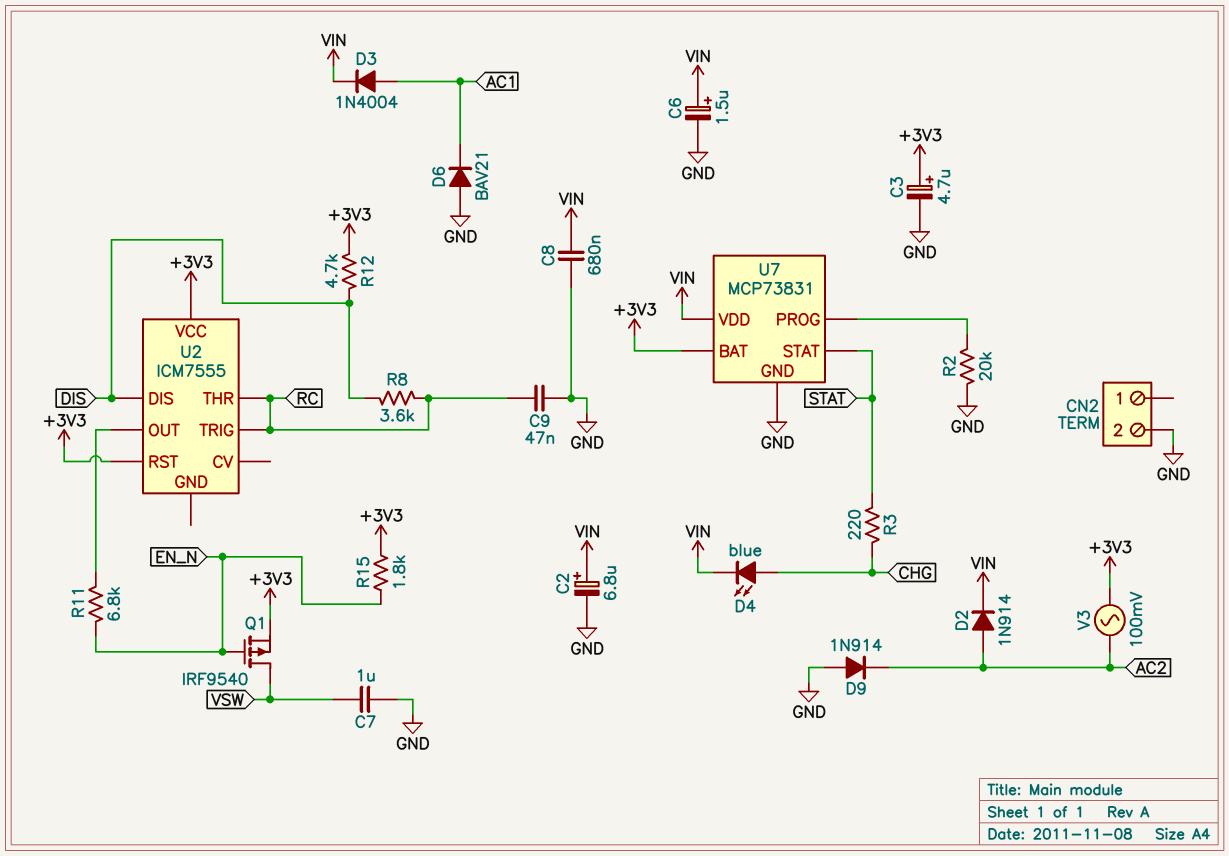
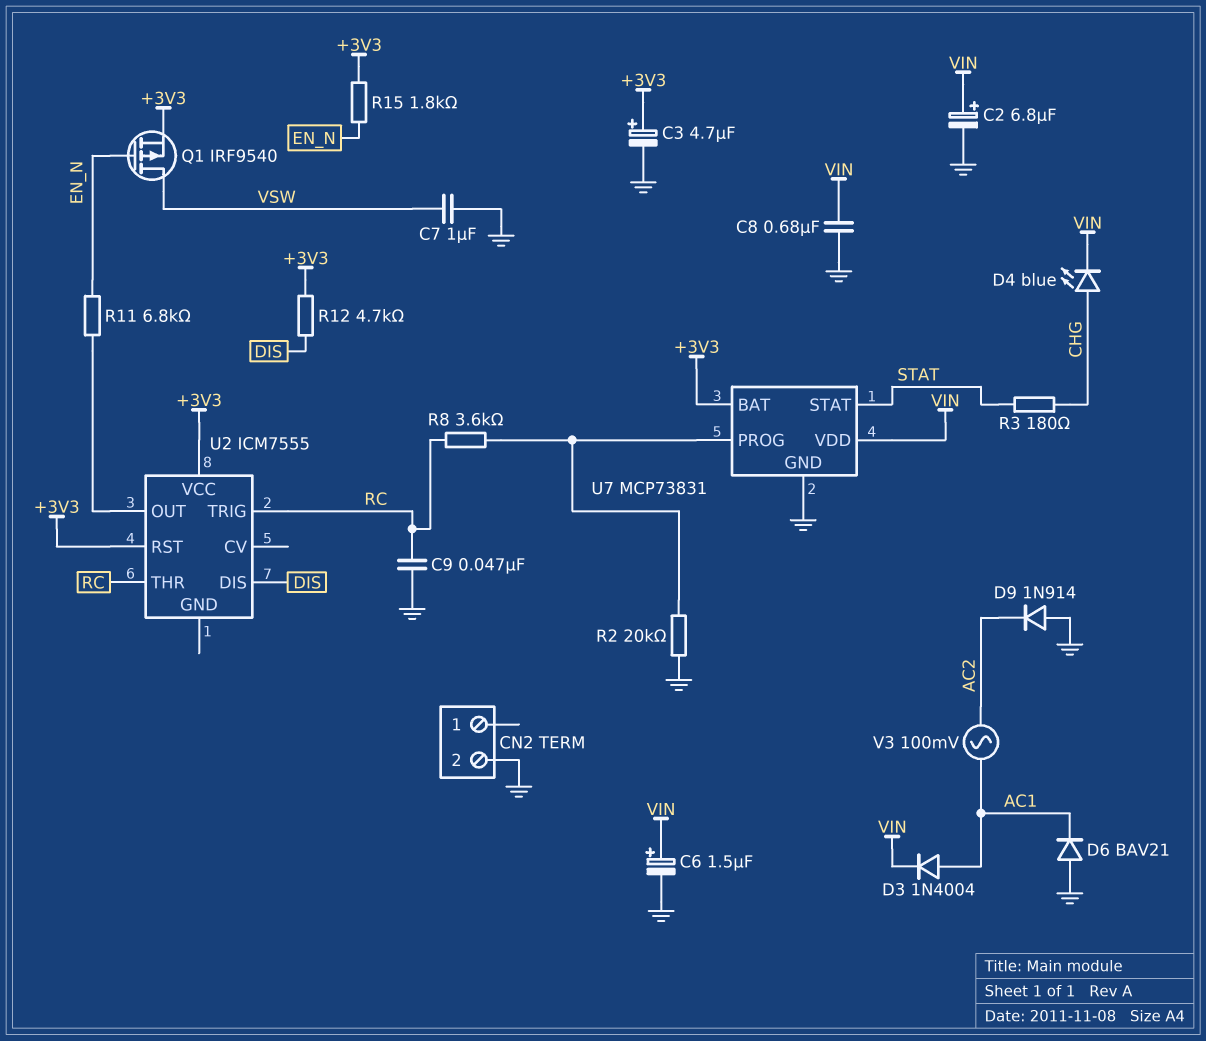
D2: diode 1N914 (A AC2, K VIN) -> none
R3: 220 (CHG, STAT) -> 180 (CHG, STAT)
R8: 3.6k (DIS, RC) -> 3.6k (RC, U7/PROG)
V3: AC 100mV (+3V3, AC2) -> AC 100mV (AC1, AC2)

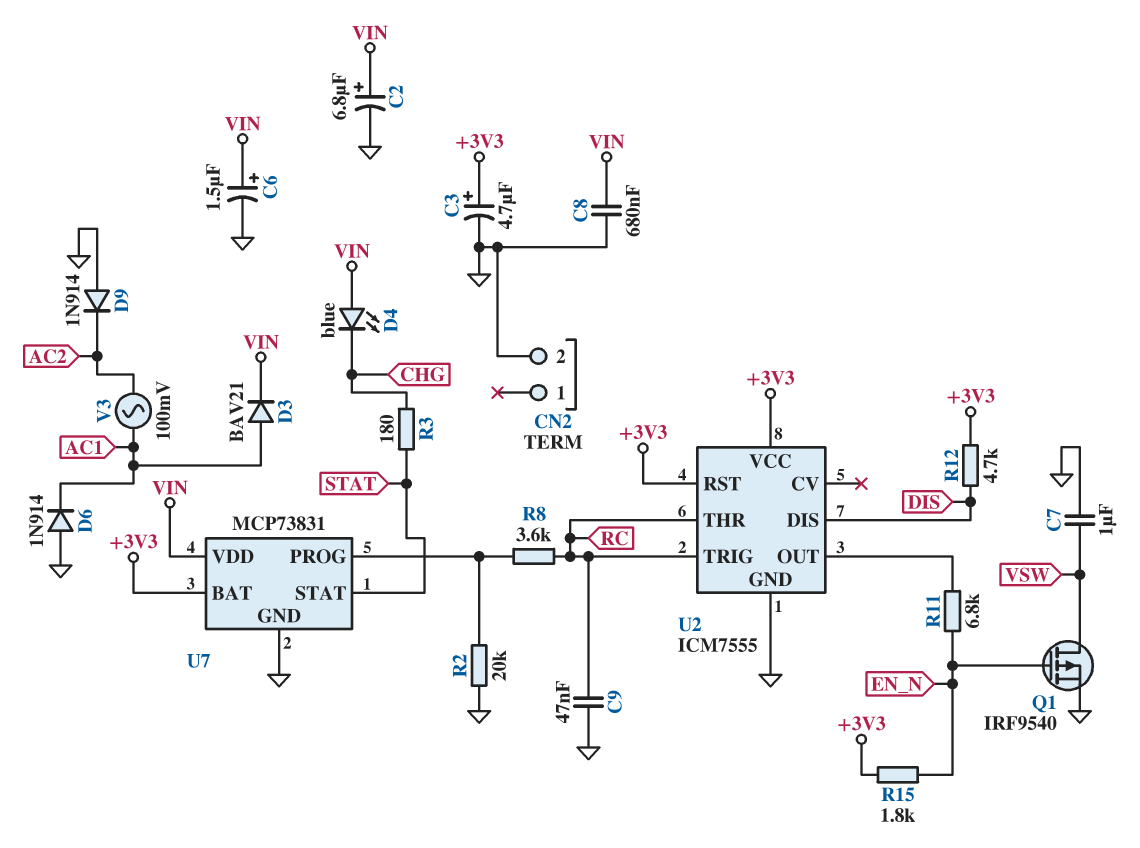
D3: diode 1N4004 (A AC1, K VIN) -> diode BAV21 (A AC1, K VIN)
D4: LED blue (A CHG, K VIN) -> LED blue (A VIN, K CHG)
D6: diode BAV21 (A GND, K AC1) -> diode 1N914 (A GND, K AC1)
Q1: PMOS IRF9540 (G EN_N, D VSW, S +3V3) -> PMOS IRF9540 (G EN_N, D VSW, S GND)
U2 pin GND: none -> GND

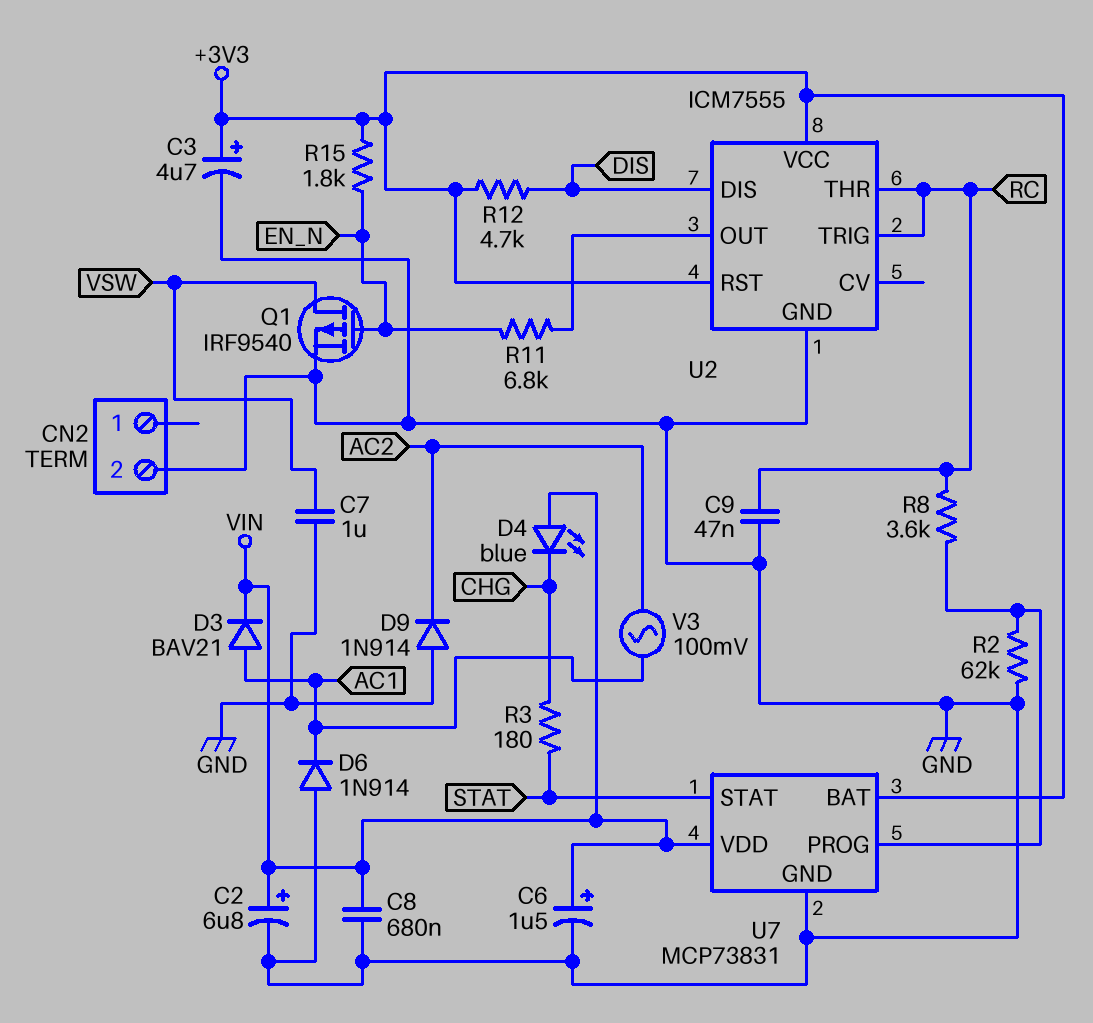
R2: 20k (GND, U7/PROG) -> 62k (GND, U7/PROG)

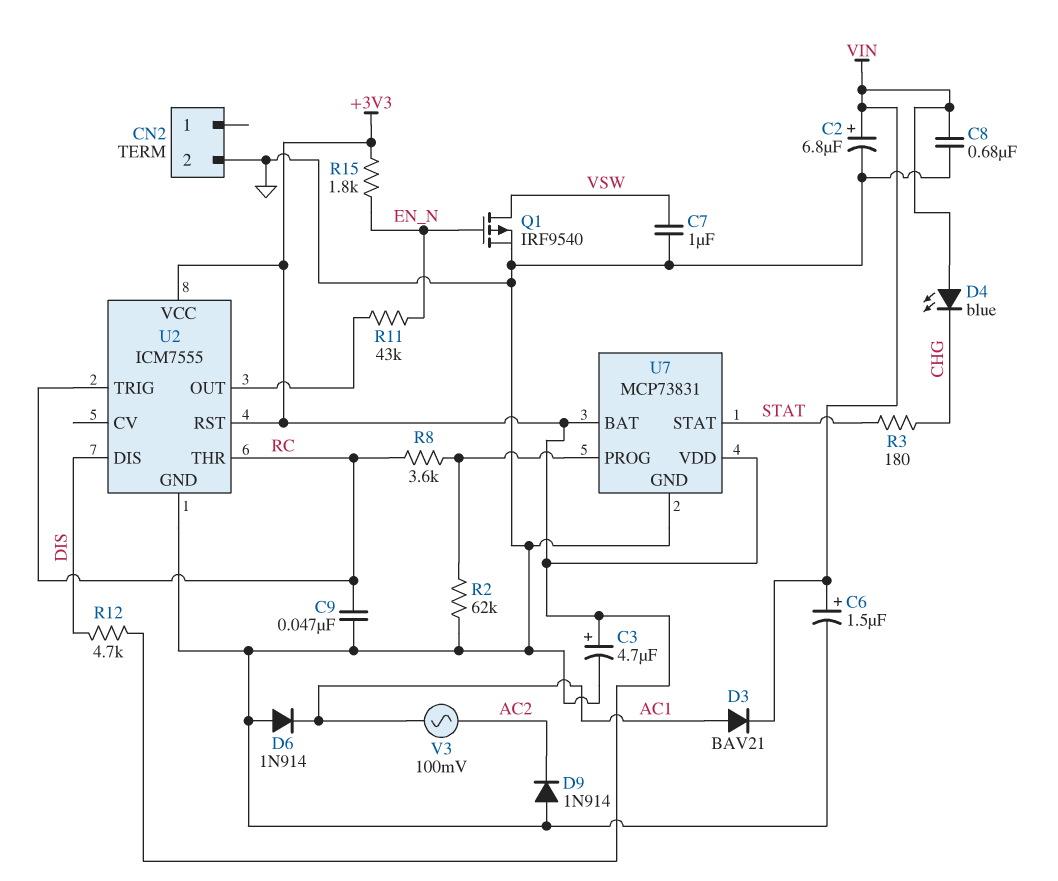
R11: 6.8k (EN_N, U2/OUT) -> 43k (EN_N, U2/OUT)
U7 pin VDD: VIN -> +3V3

